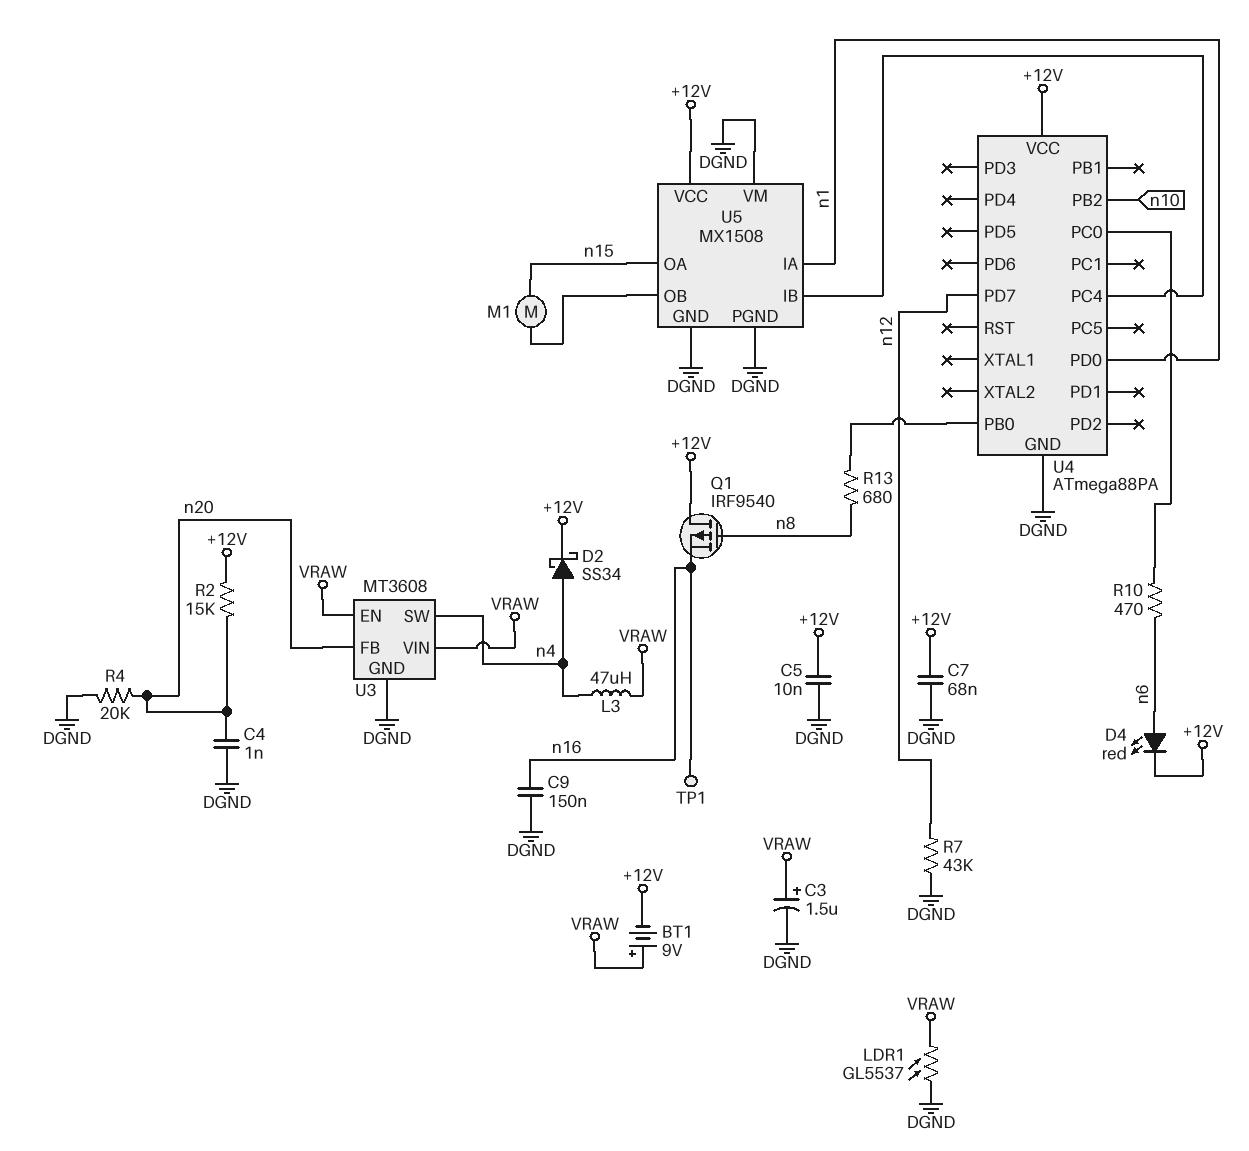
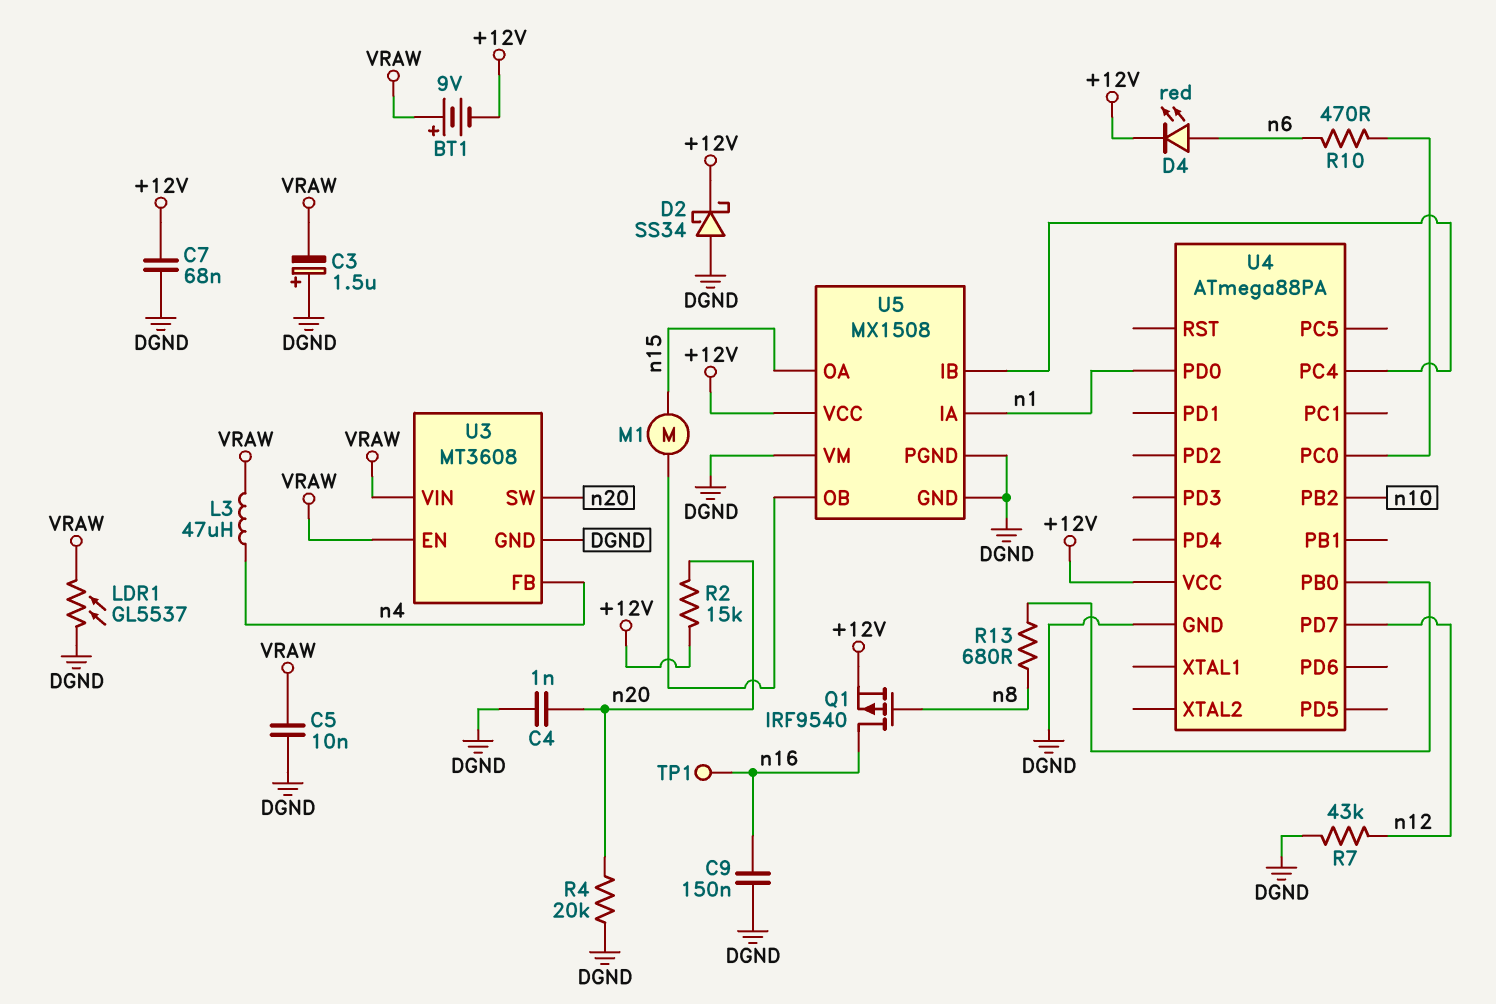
C3: 1.5uF (plus VRAW, minus DGND) -> 1.5uF (plus DGND, minus VRAW)
C5: 10nF (+12V, DGND) -> 10nF (DGND, VRAW)
D2: schottky SS34 (A n4, K +12V) -> schottky SS34 (A DGND, K +12V)
Q1: PMOS IRF9540 (G n8, D +12V, S n16) -> PMOS IRF9540 (G n8, D n16, S +12V)
U3 pin FB: n20 -> n4
U3 pin SW: n4 -> n20

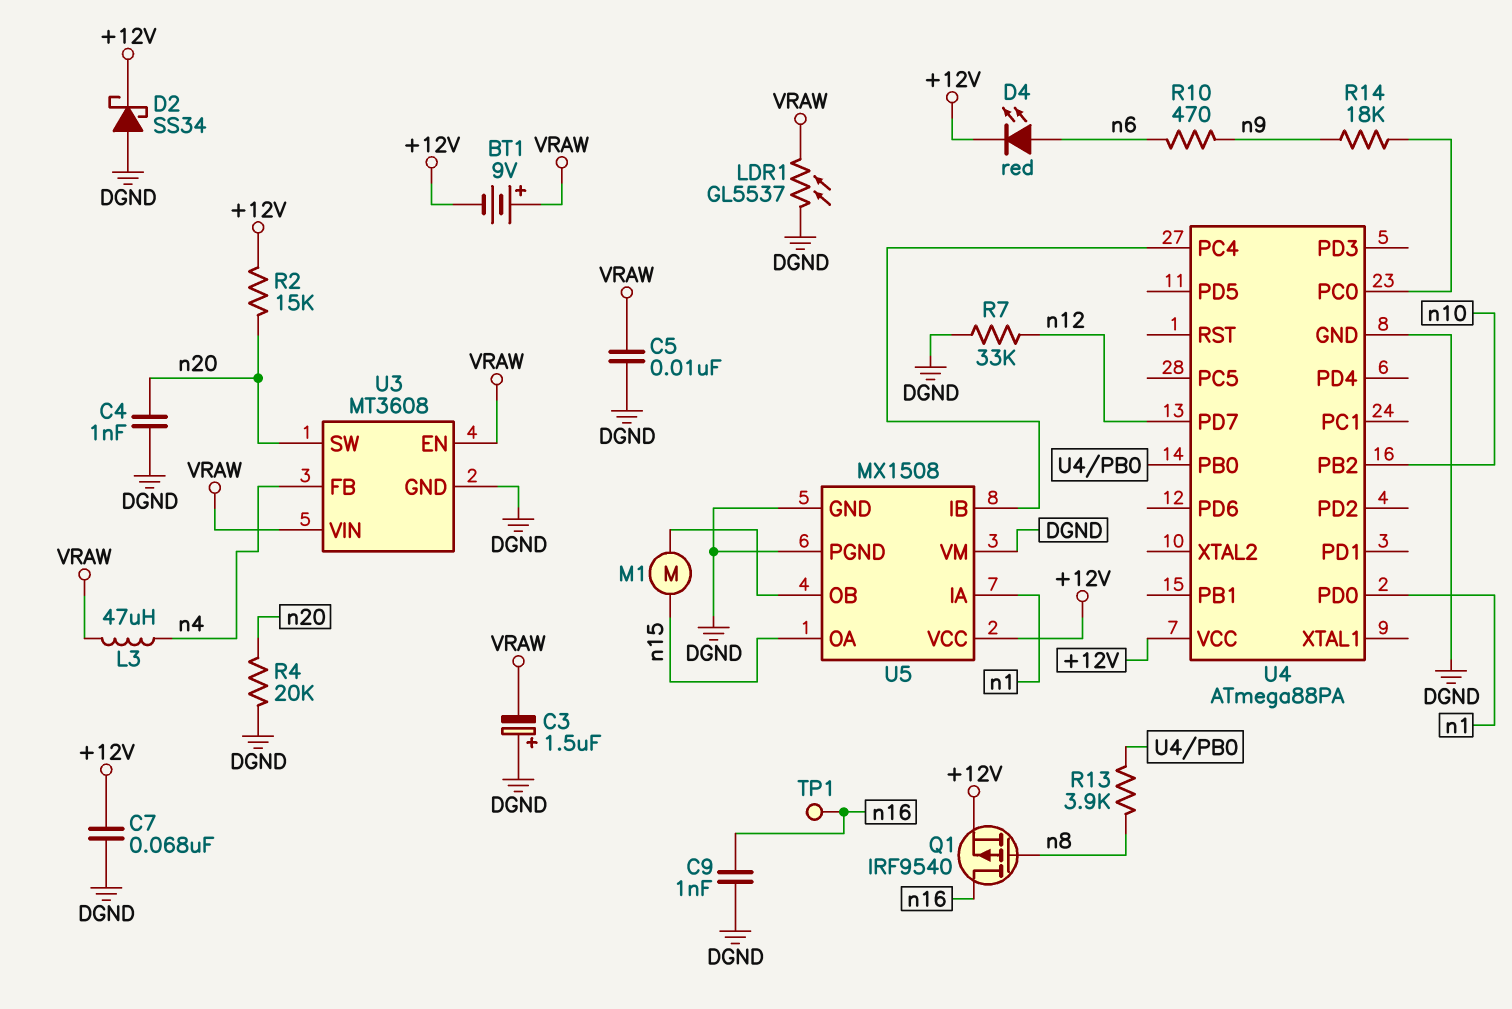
C9: 150nF (DGND, n16) -> 1nF (DGND, n16)
R7: 43k (DGND, n12) -> 33k (DGND, n12)
R10: 470 (U4/PC0, n6) -> 470 (n6, n9)
R13: 680 (U4/PB0, n8) -> 3.9k (U4/PB0, n8)
R14: none -> 18k (U4/PC0, n9)

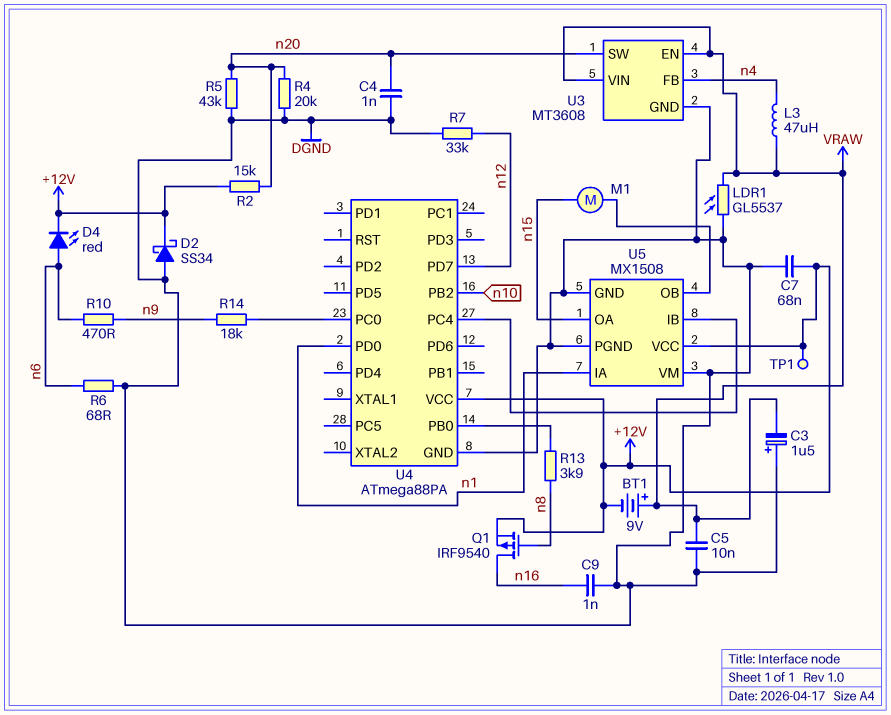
R5: none -> 43k (DGND, n20)
R6: none -> 68 (DGND, n6)
TP1: test point (n16) -> test point (+12V)

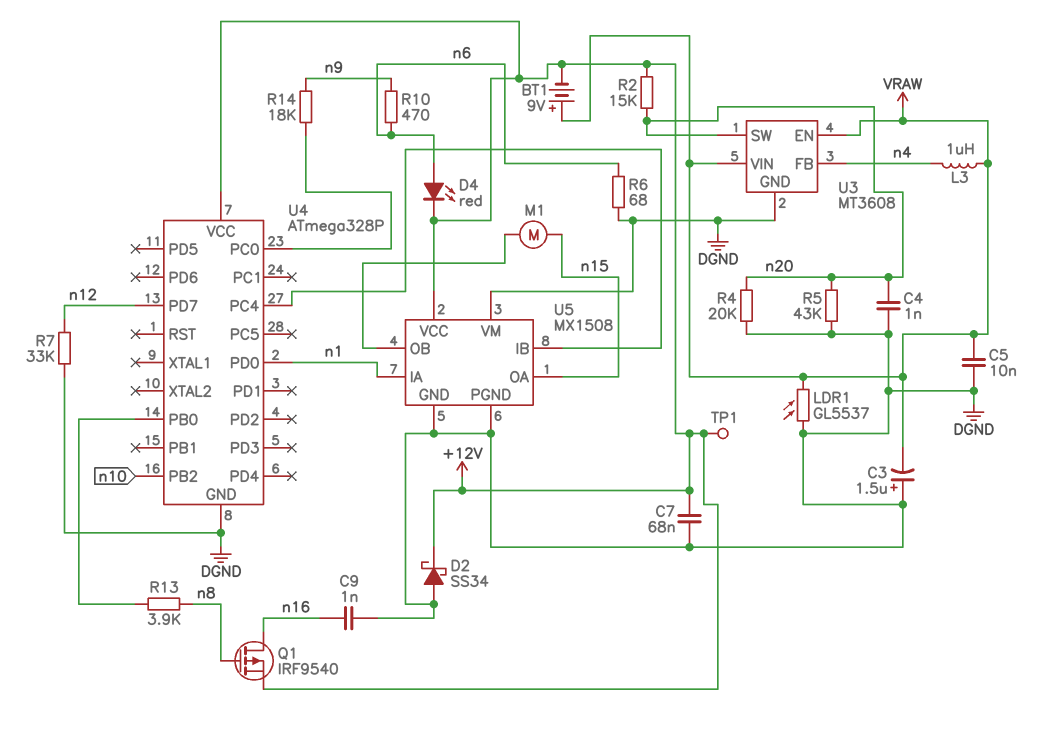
L3: 47uH (VRAW, n4) -> 1uH (VRAW, n4)
U4: ATmega88PA -> ATmega328P

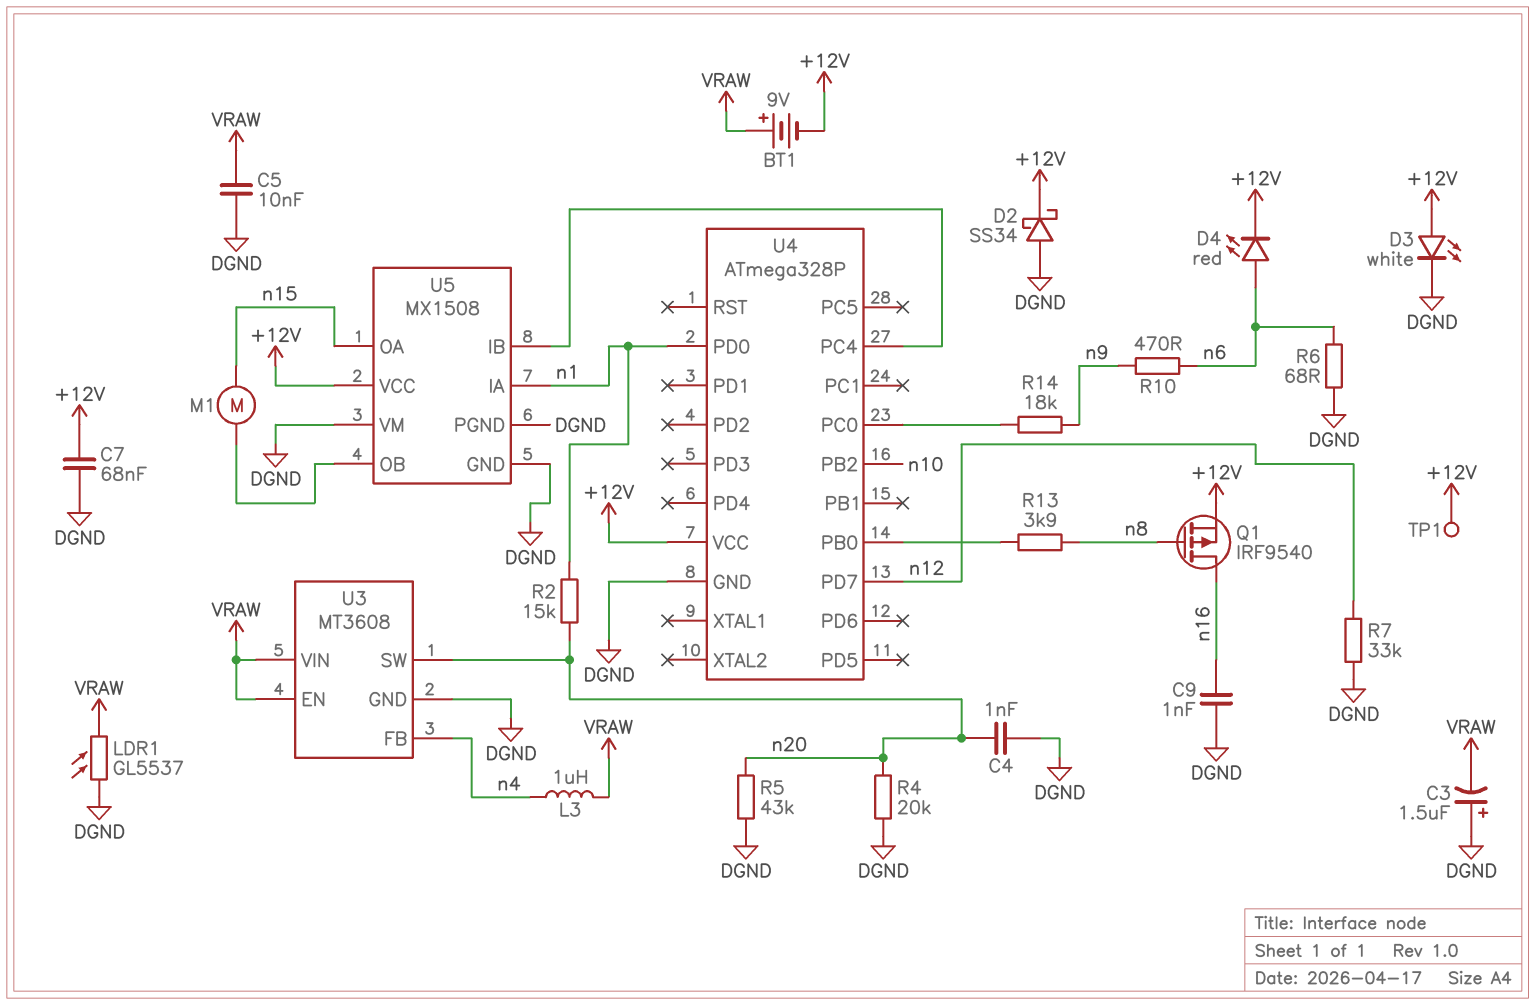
D3: none -> LED white (A +12V, K DGND)
R2: 15k (+12V, n20) -> 15k (n1, n20)

